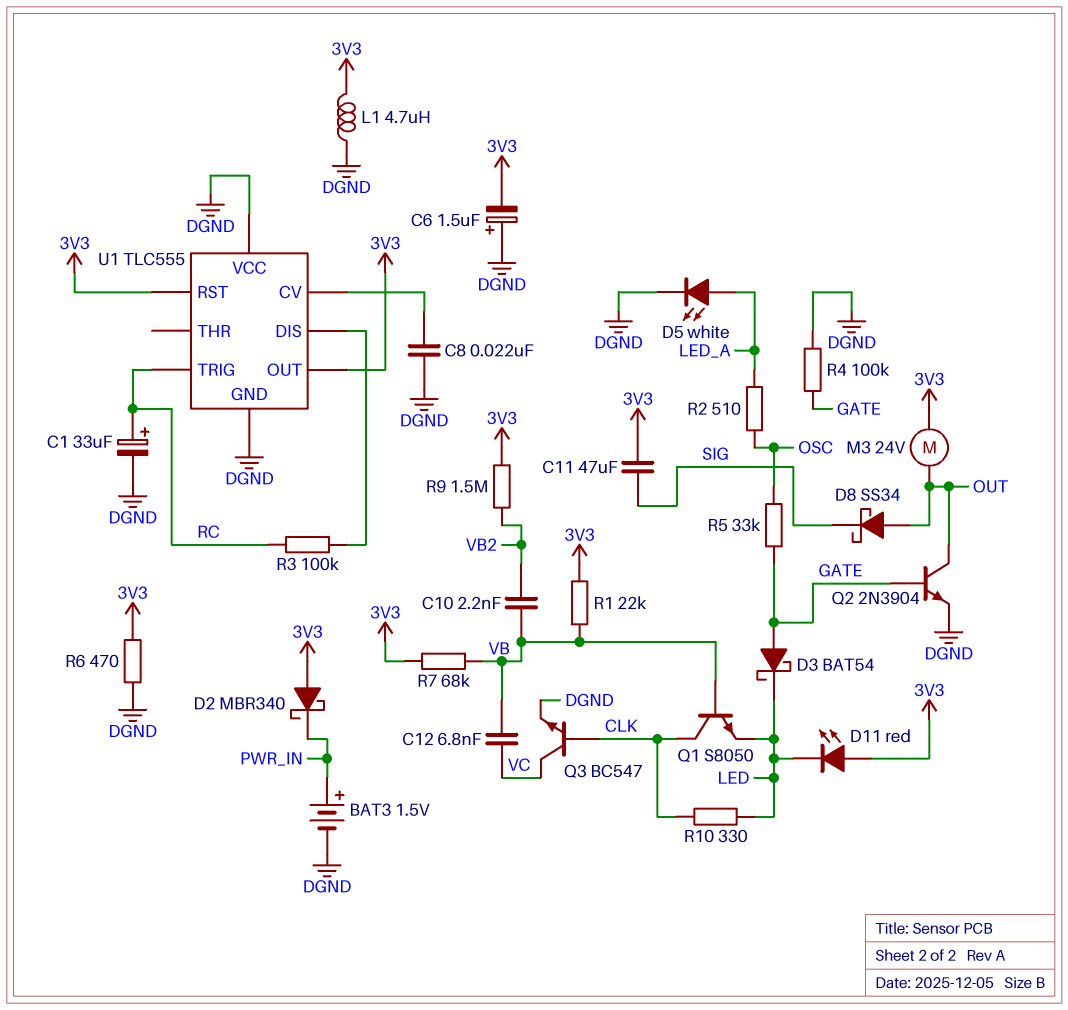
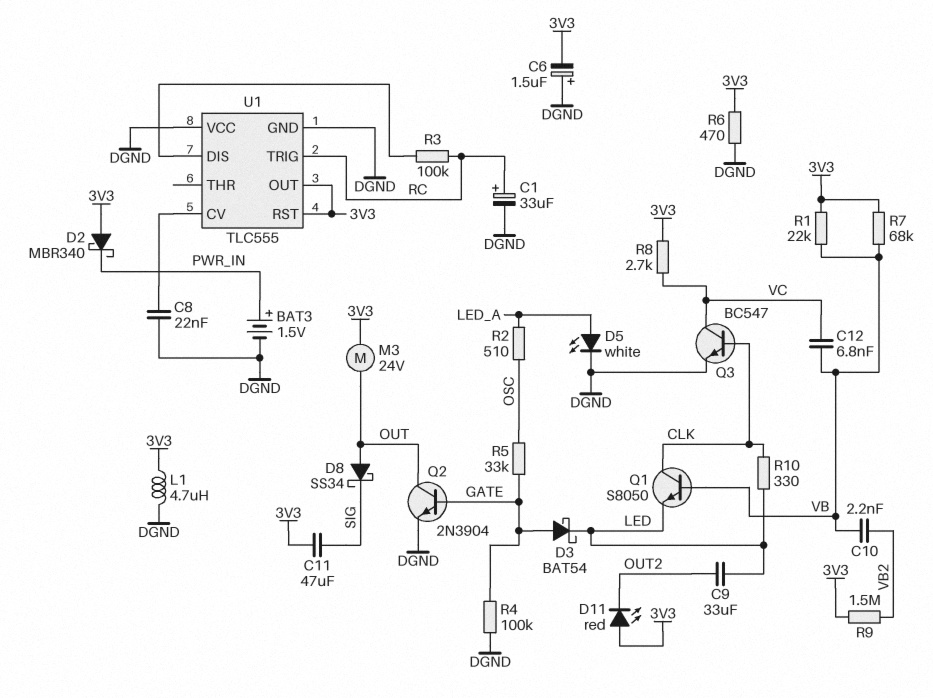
C9: none -> 33uF (LED, OUT2)
D11: LED red (A 3V3, K LED) -> LED red (A 3V3, K OUT2)
R8: none -> 2.7k (3V3, VC)

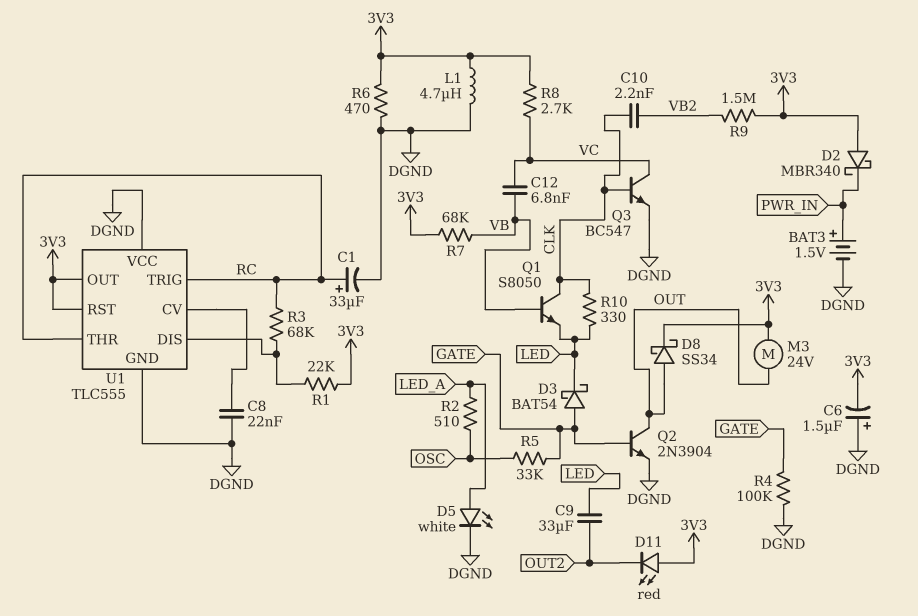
C10: 2.2nF (VB, VB2) -> 2.2nF (CLK, VB2)
C11: 47uF (3V3, SIG) -> none
D8: schottky SS34 (A OUT, K SIG) -> schottky SS34 (A OUT, K 3V3)
R1: 22k (3V3, VB) -> 22k (3V3, U1/DIS)
R3: 100k (RC, U1/DIS) -> 68k (RC, U1/DIS)
U1 pin THR: none -> RC

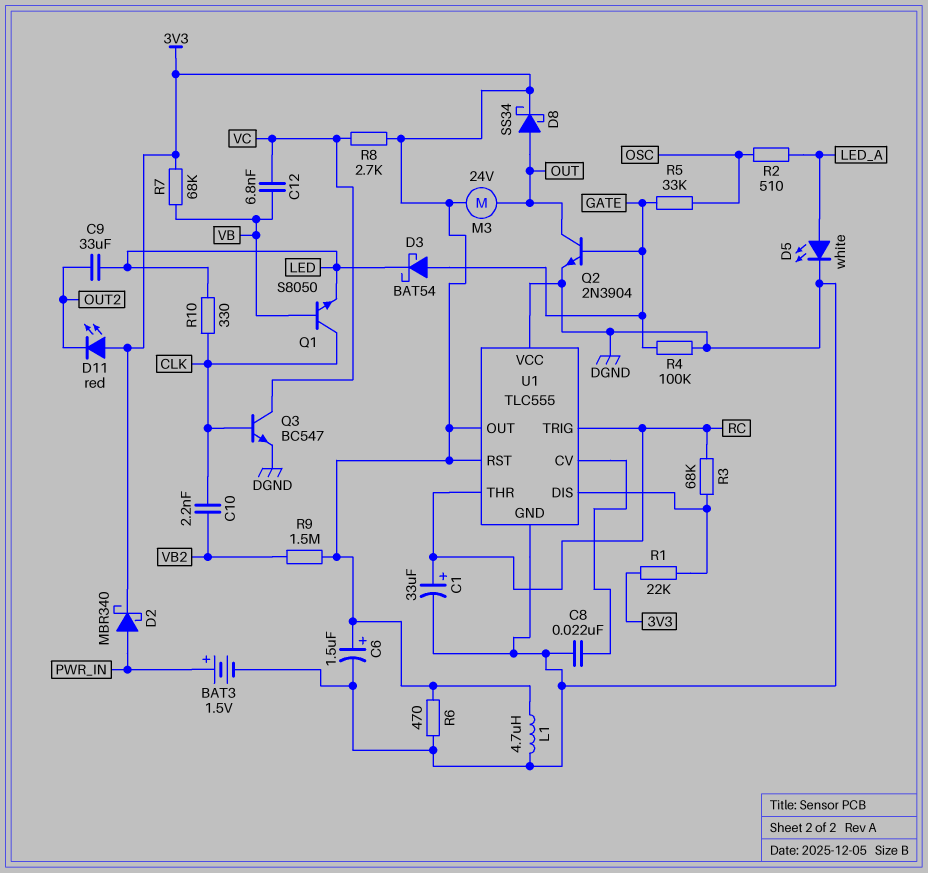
C6: 1.5uF (plus DGND, minus 3V3) -> 1.5uF (plus 3V3, minus DGND)
D2: schottky MBR340 (A 3V3, K PWR_IN) -> schottky MBR340 (A PWR_IN, K 3V3)

